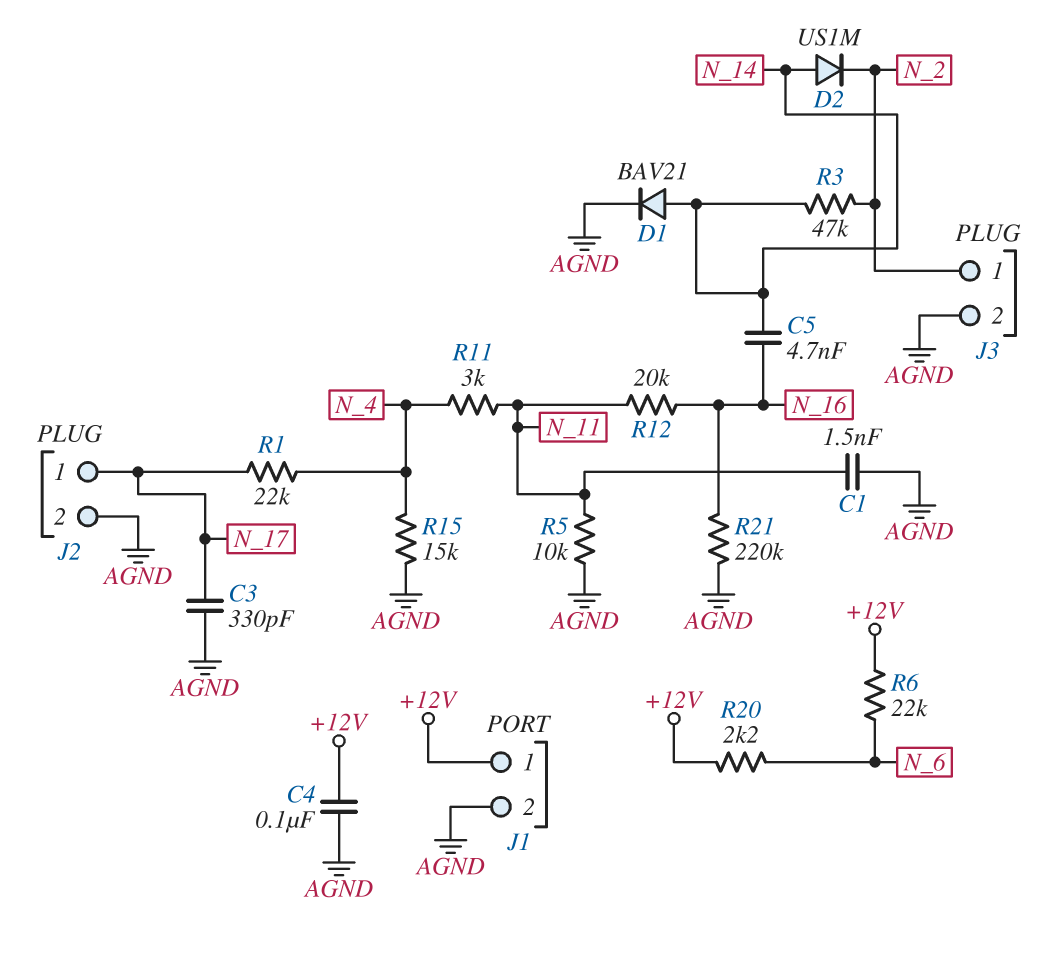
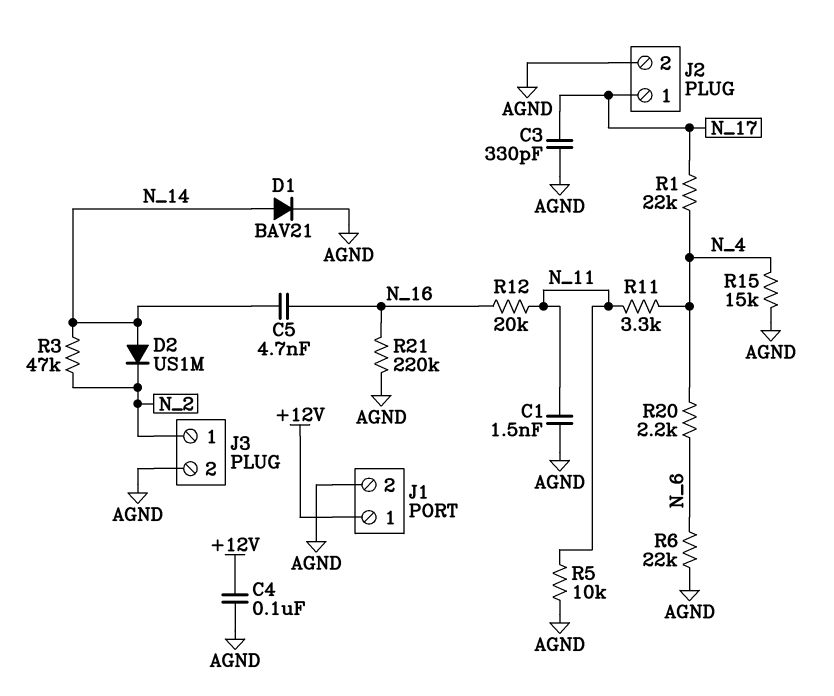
R6: 22k (+12V, N_6) -> 22k (AGND, N_6)
R11: 3k (N_4, N_11) -> 3.3k (N_4, N_11)
R20: 2.2k (+12V, N_6) -> 2.2k (N_4, N_6)

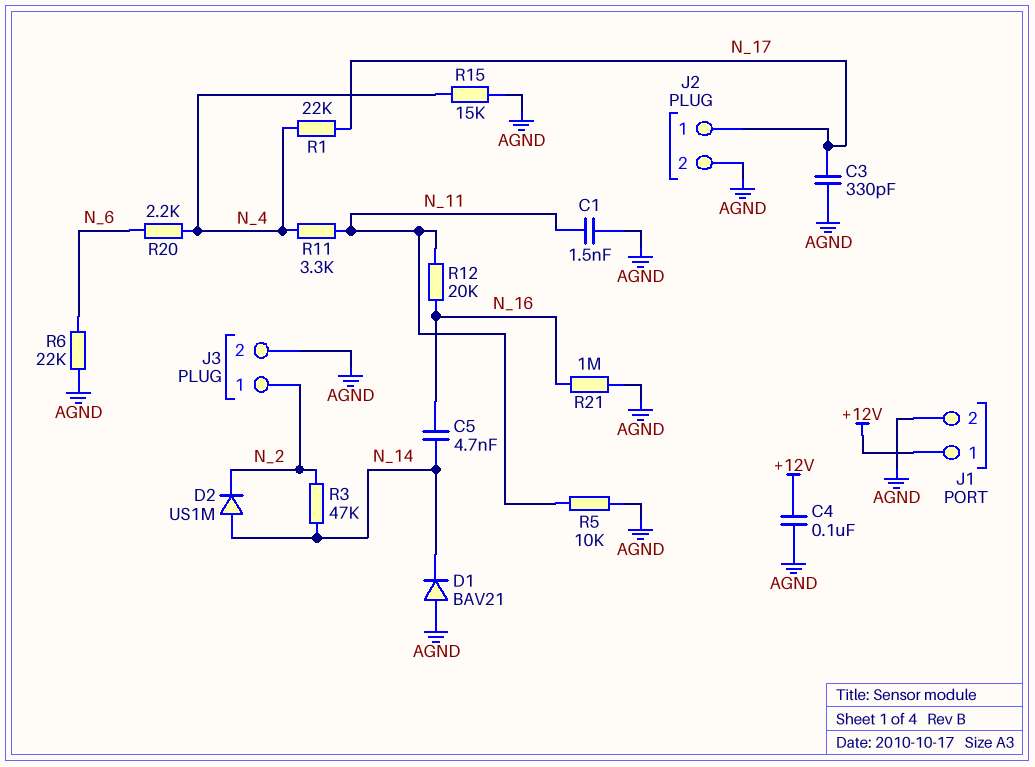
D1: diode BAV21 (A N_14, K AGND) -> diode BAV21 (A AGND, K N_14)
R21: 220k (AGND, N_16) -> 1M (AGND, N_16)

